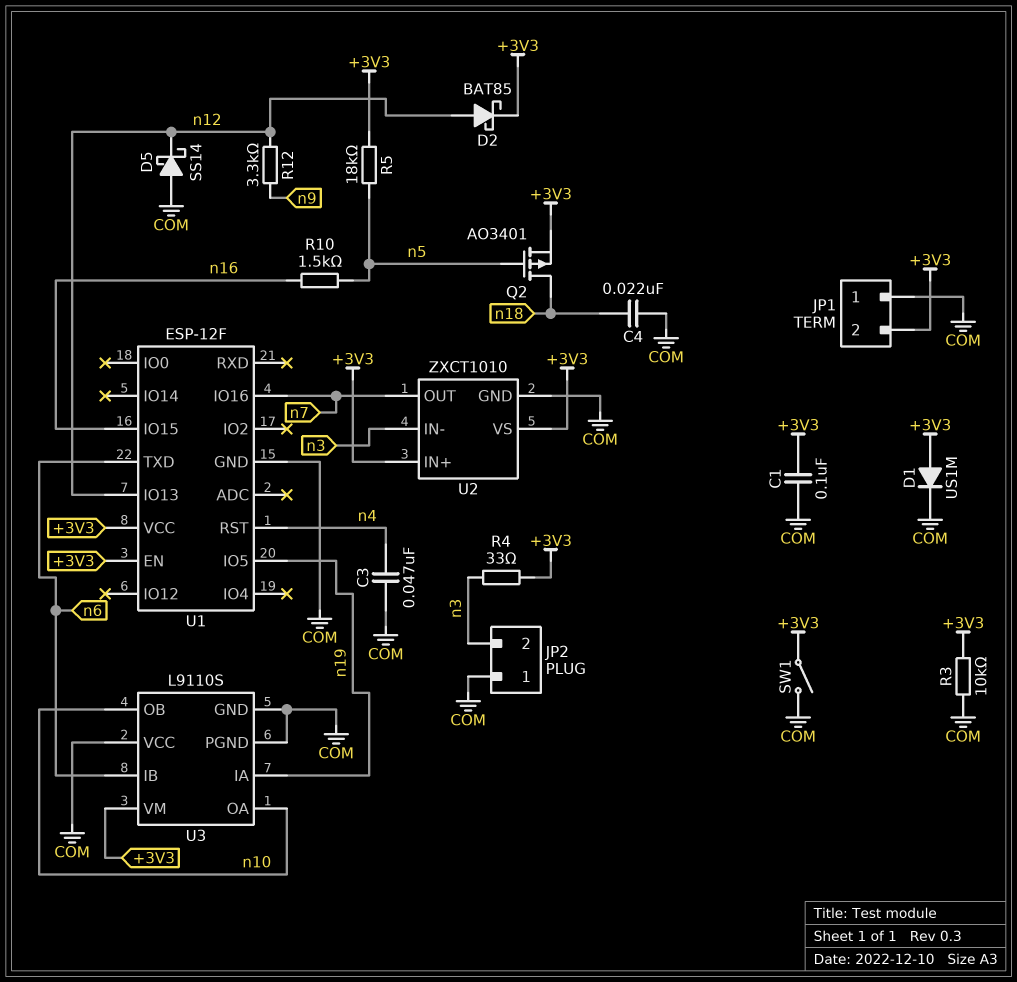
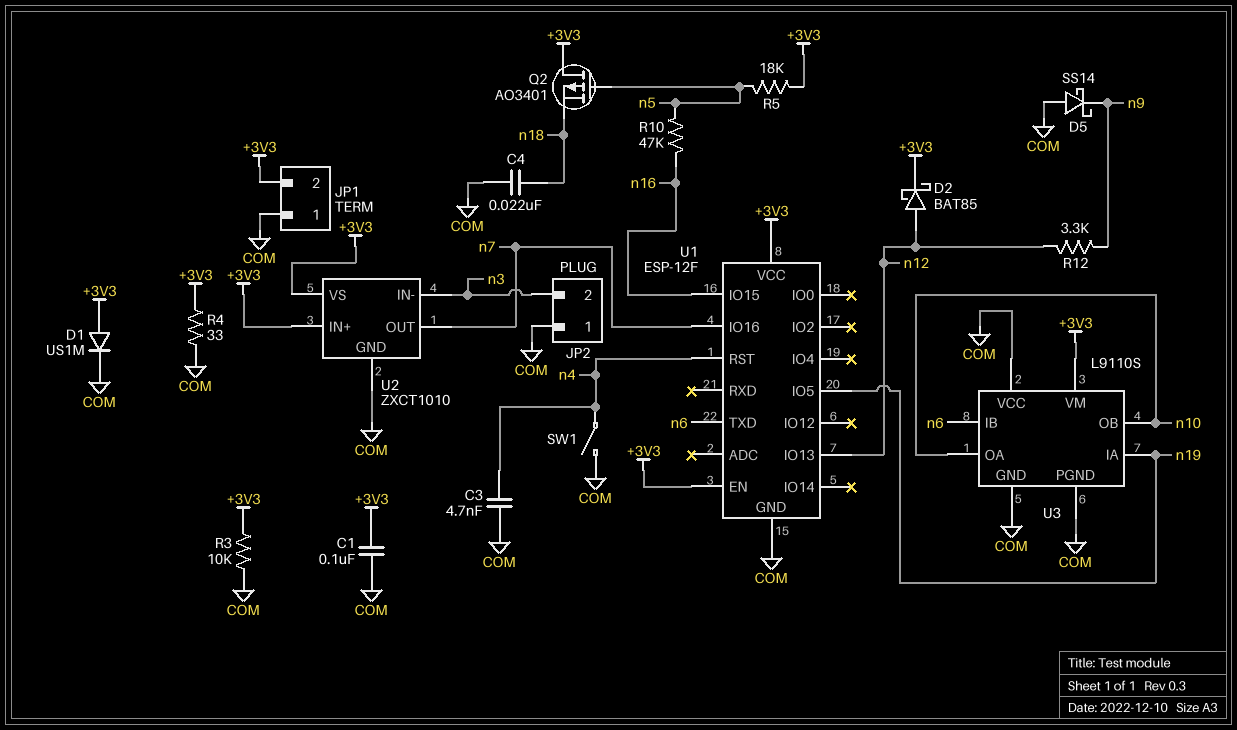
C3: 47nF (COM, n4) -> 4.7nF (COM, n4)
D5: schottky SS14 (A COM, K n12) -> schottky SS14 (A COM, K n9)
Q2: PMOS AO3401 (G n5, D n18, S +3V3) -> PMOS AO3401 (G n5, D +3V3, S n18)
R4: 33 (+3V3, n3) -> 33 (+3V3, COM)
R10: 1.5k (n5, n16) -> 47k (n5, n16)
SW1: switch (+3V3, COM) -> switch (COM, n4)

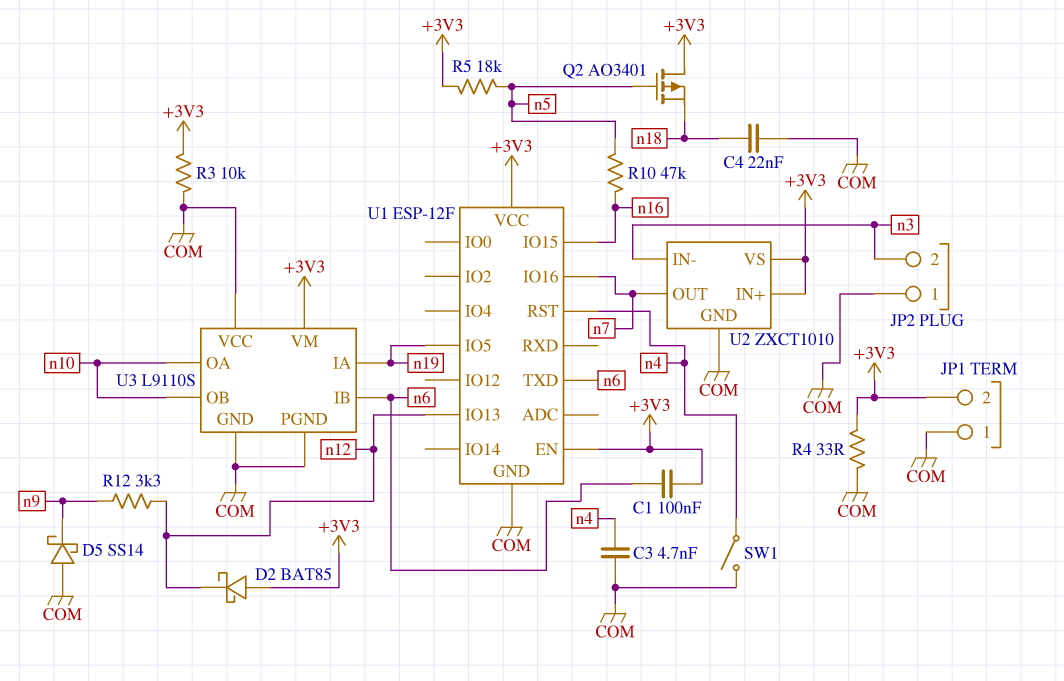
C1: 100nF (+3V3, COM) -> 100nF (+3V3, n6)
D1: diode US1M (A +3V3, K COM) -> none
D2: schottky BAT85 (A n12, K +3V3) -> schottky BAT85 (A +3V3, K n12)

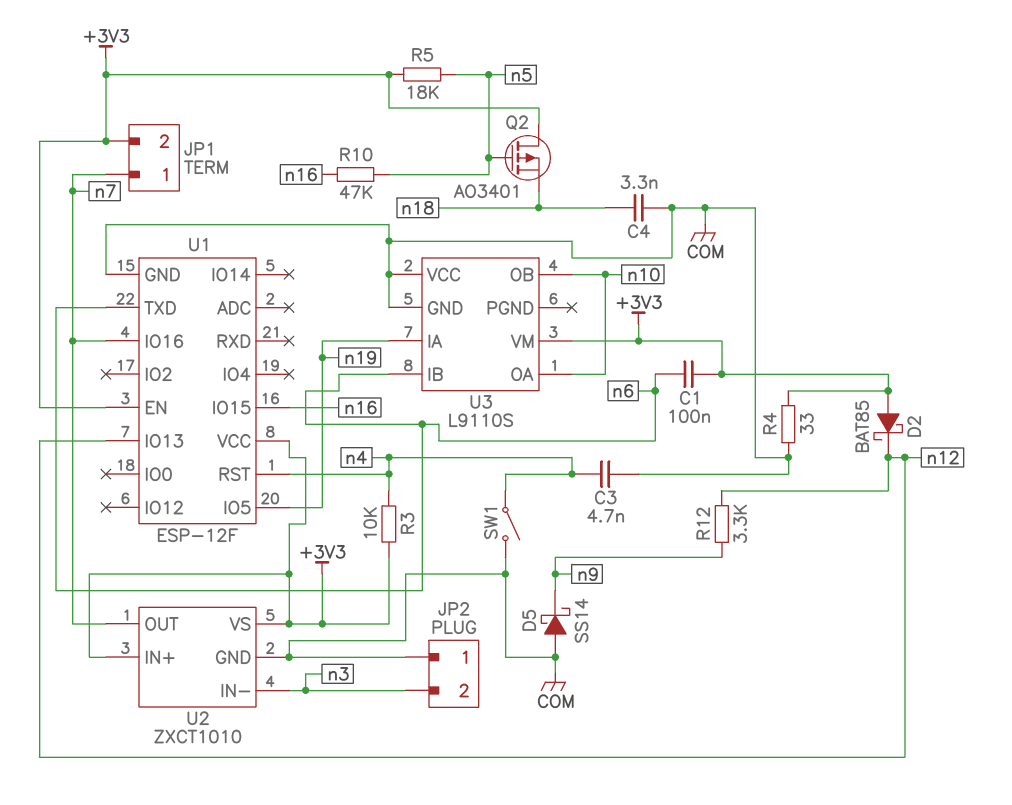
C4: 22nF (COM, n18) -> 3.3nF (COM, n18)
JP1 pin 1: COM -> n7
R3: 10k (+3V3, COM) -> 10k (+3V3, n4)
U3 pin PGND: COM -> none

